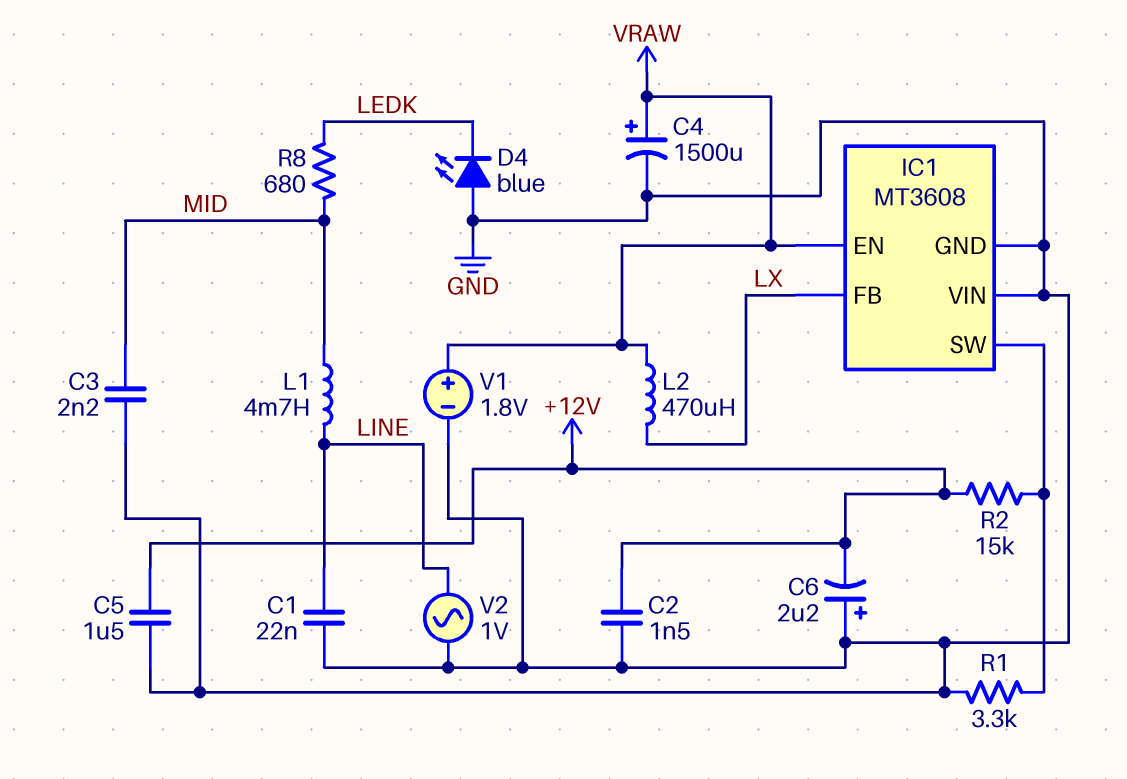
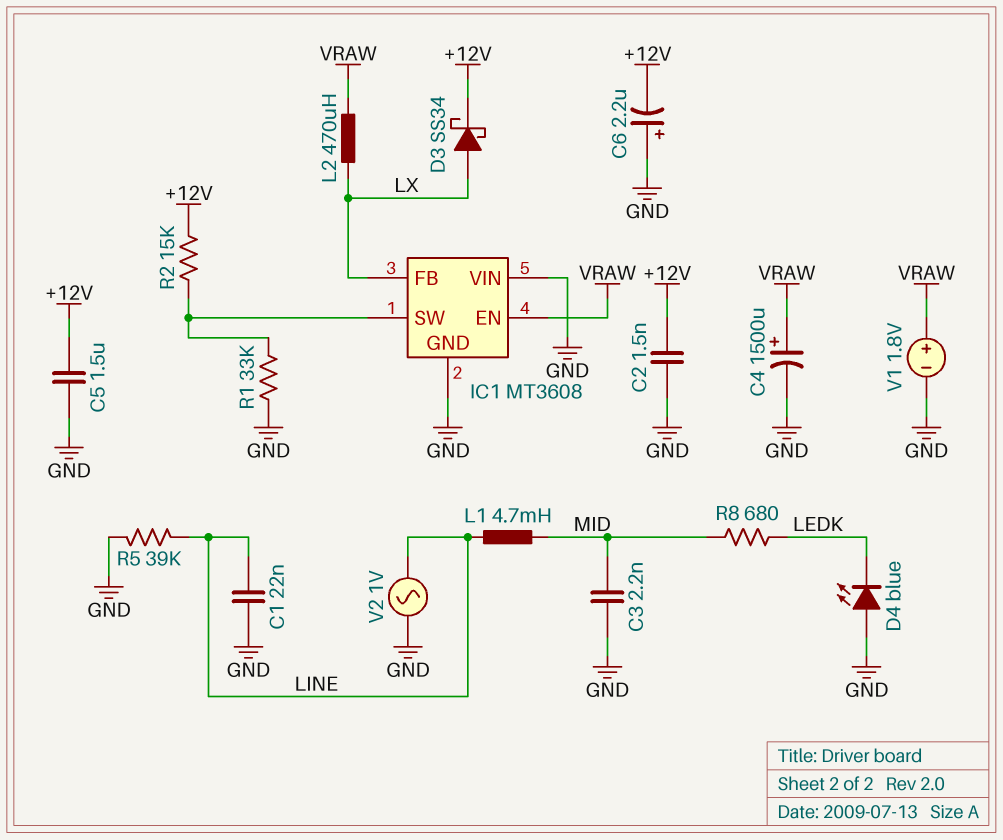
D3: none -> schottky SS34 (A LX, K +12V)
R1: 3.3k (GND, IC1/SW) -> 33k (GND, IC1/SW)
R5: none -> 39k (GND, LINE)

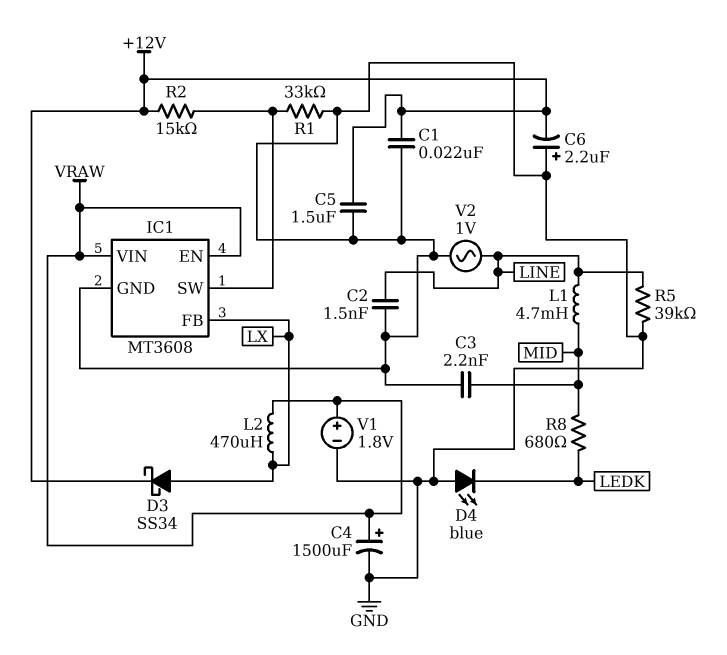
C1: 22nF (GND, LINE) -> 22nF (+12V, GND)
C2: 1.5nF (+12V, GND) -> 1.5nF (GND, LINE)
IC1 pin VIN: GND -> VRAW

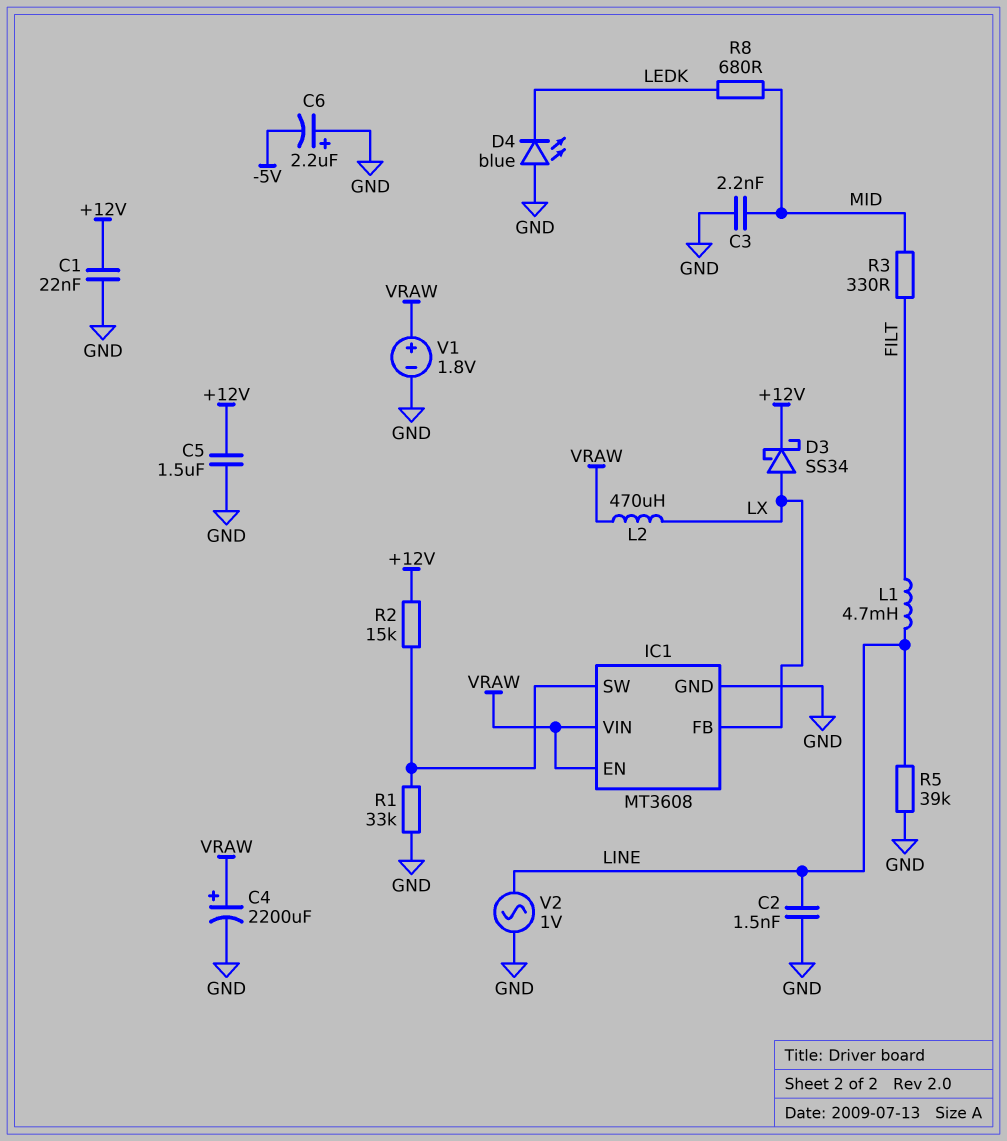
C4: 1500uF (plus VRAW, minus GND) -> 2200uF (plus VRAW, minus GND)
C6: 2.2uF (plus GND, minus +12V) -> 2.2uF (plus GND, minus -5V)
L1: 4.7mH (LINE, MID) -> 4.7mH (FILT, LINE)
R3: none -> 330 (FILT, MID)

